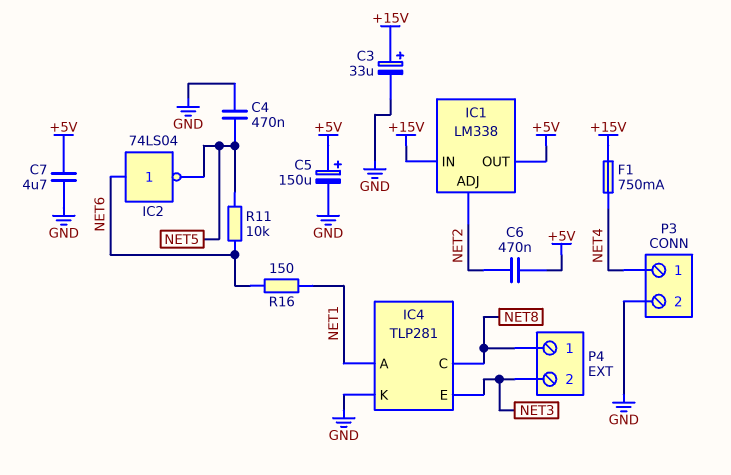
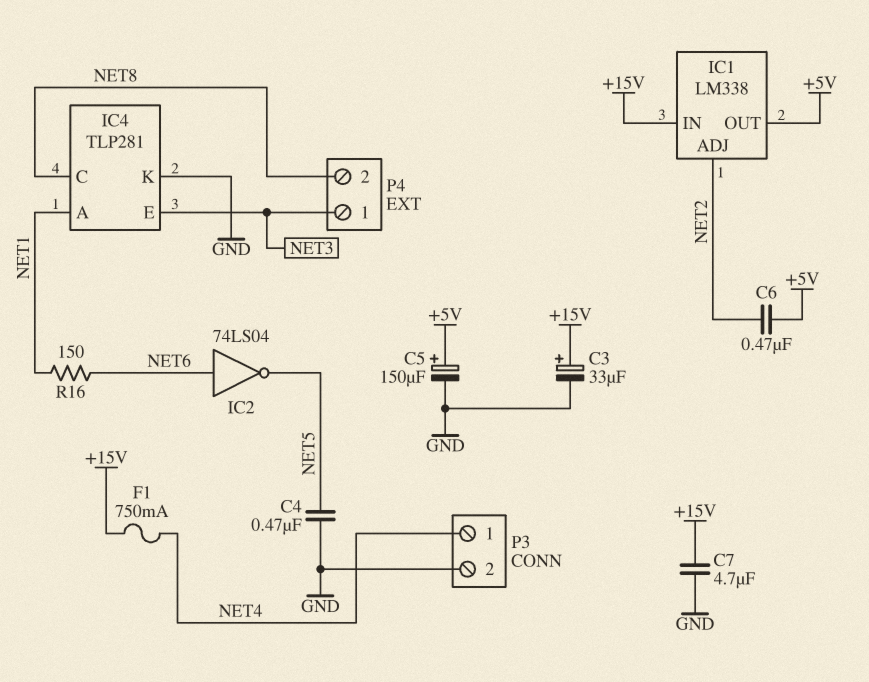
C7: 4.7uF (+5V, GND) -> 4.7uF (+15V, GND)
P4 pin 1: NET8 -> NET3
P4 pin 2: NET3 -> NET8
R11: 10k (NET5, NET6) -> none

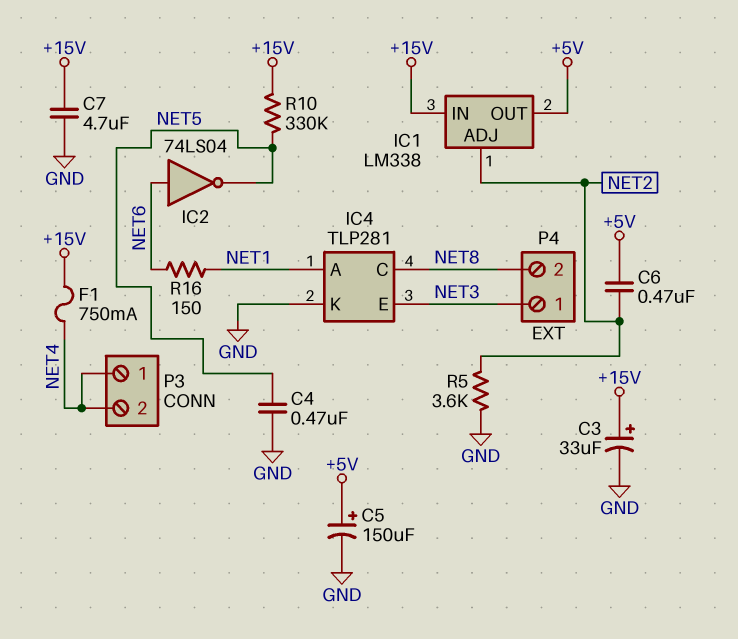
P3 pin 2: GND -> NET4
R5: none -> 3.6k (GND, NET2)
R10: none -> 330k (+15V, NET5)

